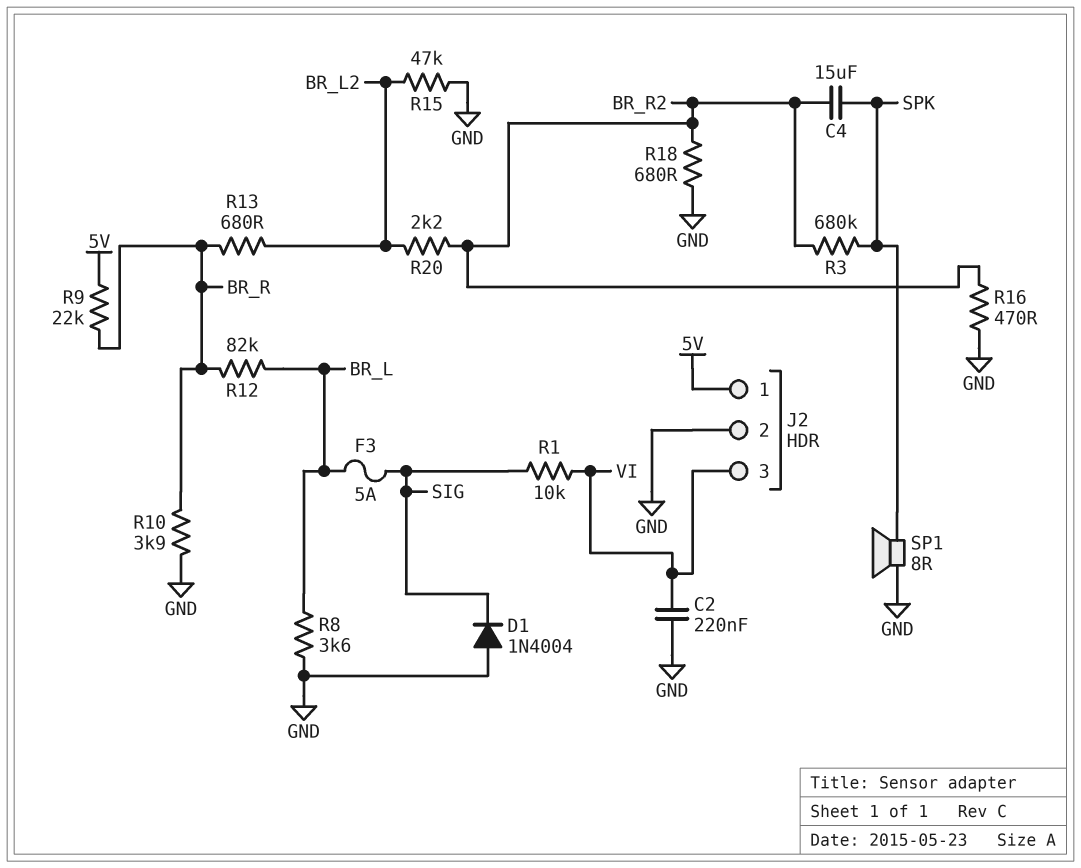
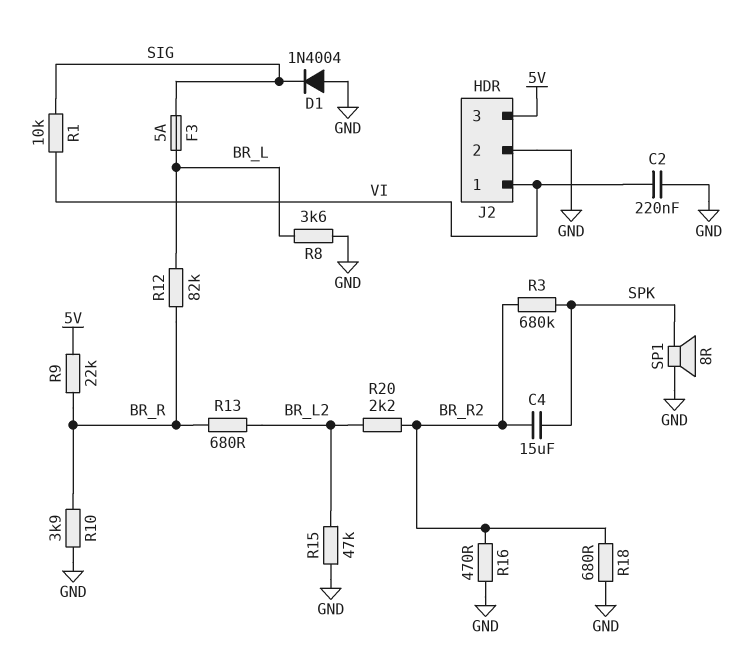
J2 pin 1: 5V -> VI
J2 pin 3: VI -> 5V

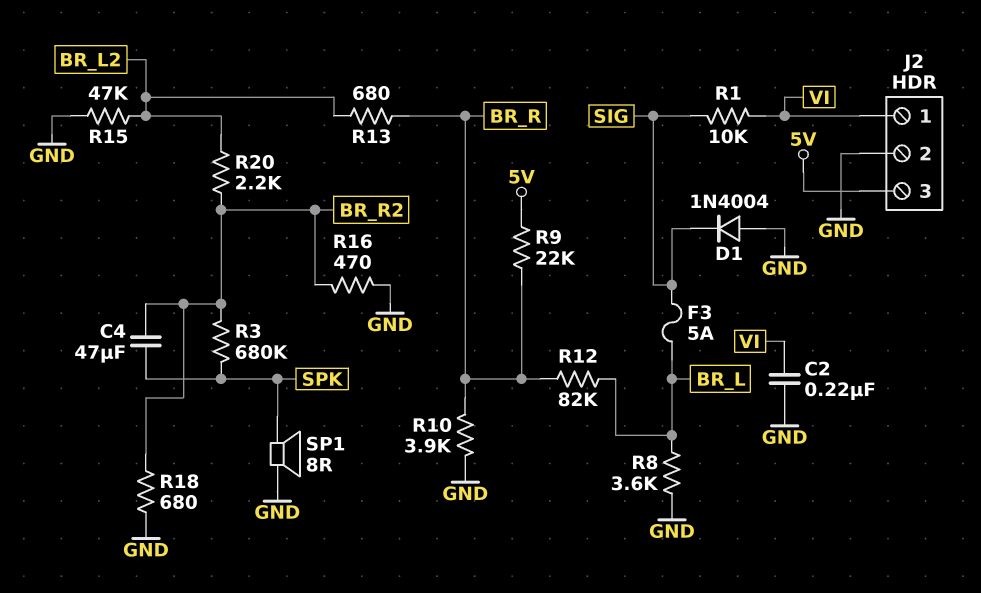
C4: 15uF (BR_R2, SPK) -> 47uF (BR_R2, SPK)

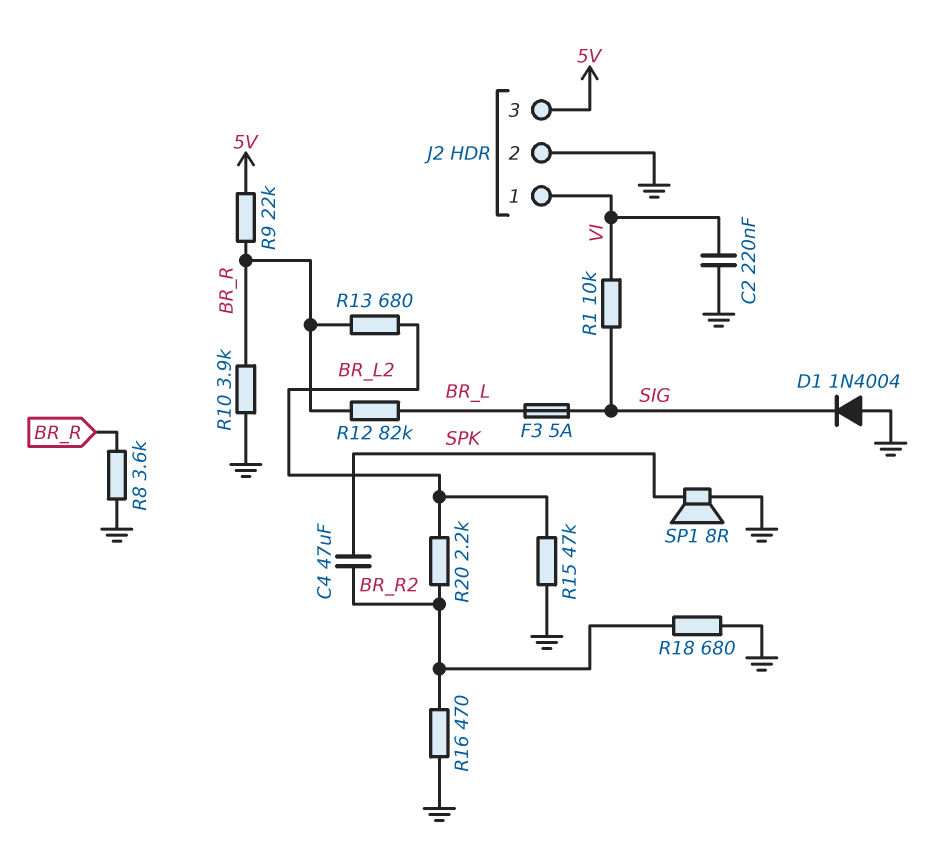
R3: 680k (BR_R2, SPK) -> none
R8: 3.6k (BR_L, GND) -> 3.6k (BR_R, GND)

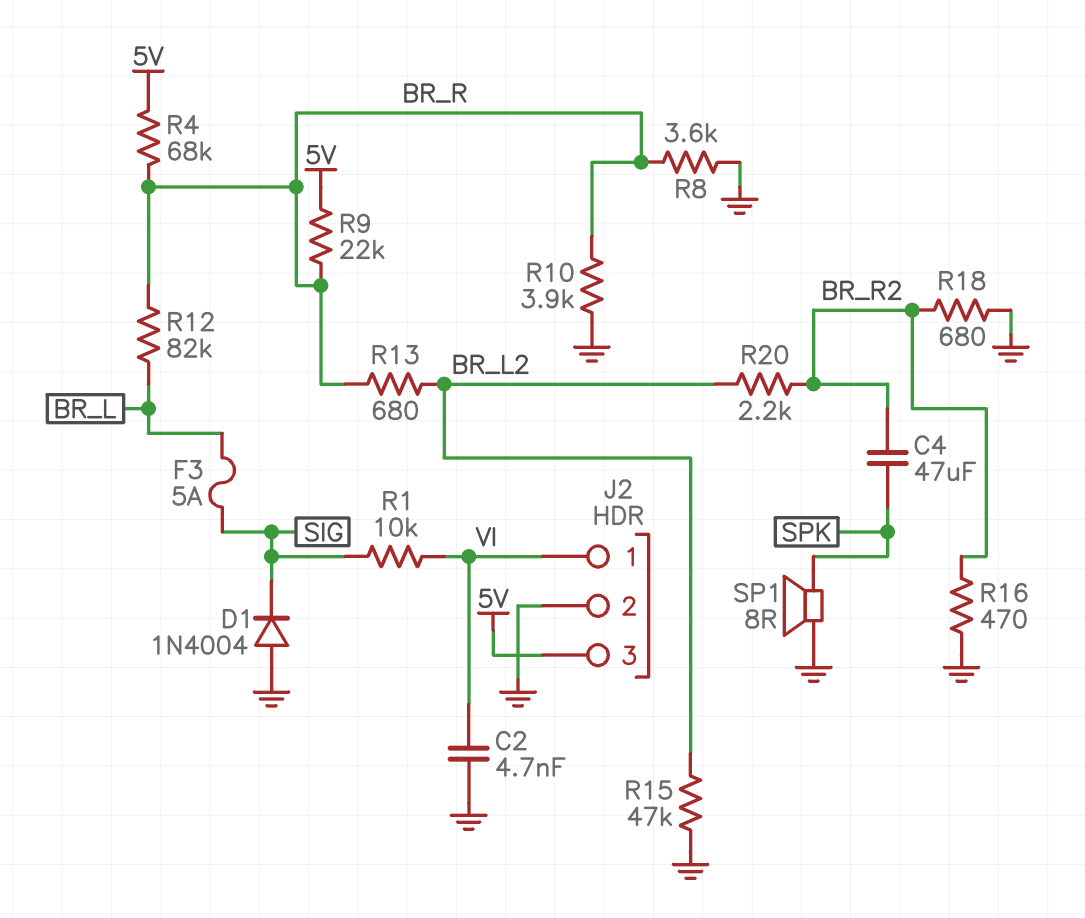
C2: 220nF (GND, VI) -> 4.7nF (GND, VI)
R4: none -> 68k (5V, BR_R)

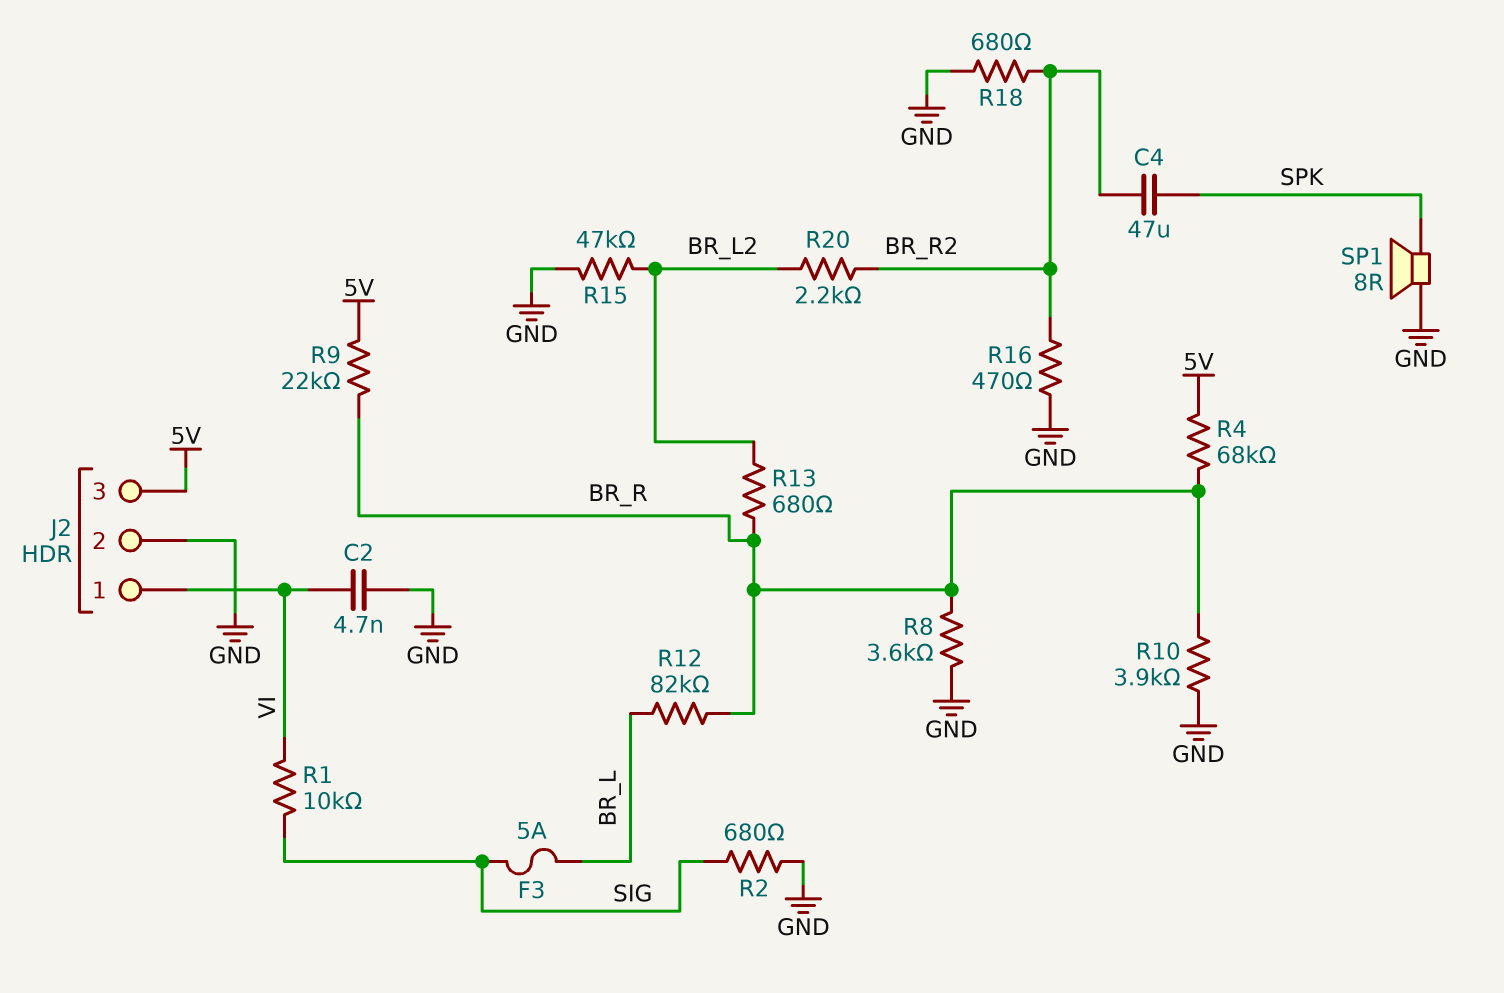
D1: diode 1N4004 (A GND, K SIG) -> none
R2: none -> 680 (GND, SIG)

